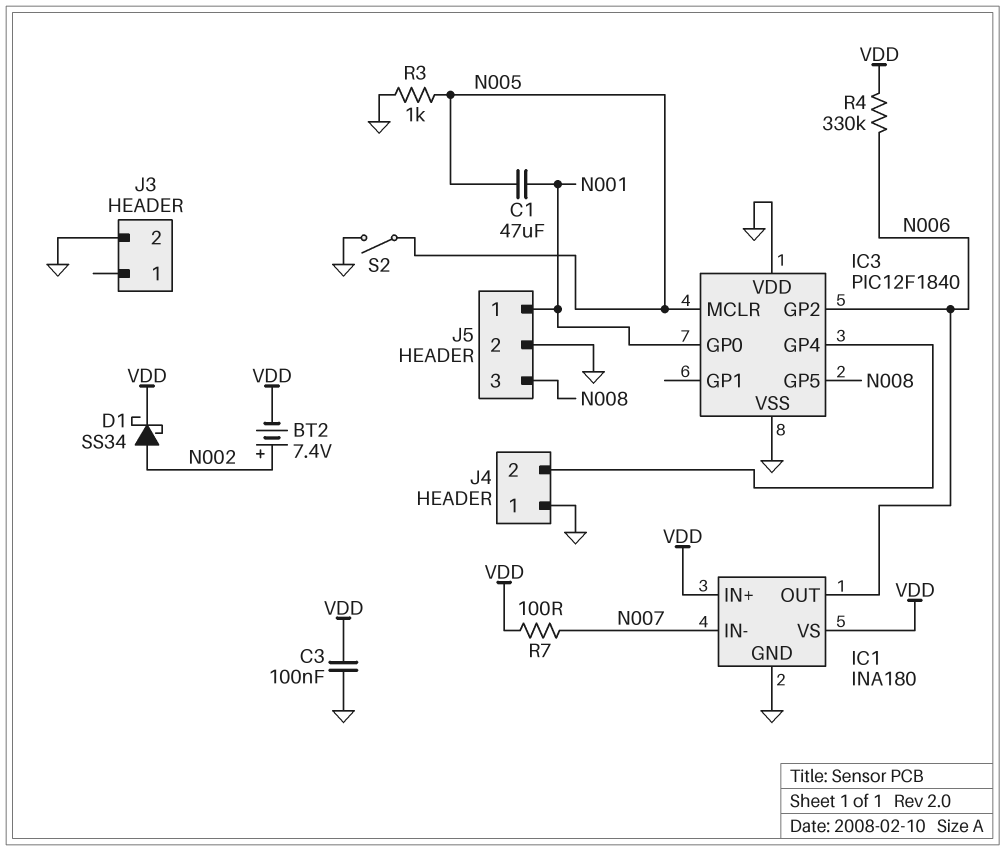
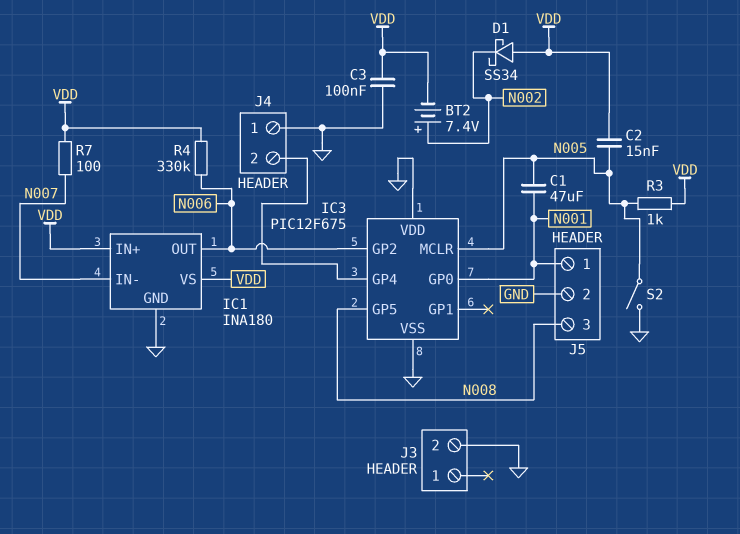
C2: none -> 15nF (N005, VDD)
D1: schottky SS34 (A N002, K VDD) -> schottky SS34 (A VDD, K N002)
IC3: PIC12F1840 -> PIC12F675
R3: 1k (GND, N005) -> 1k (N005, VDD)

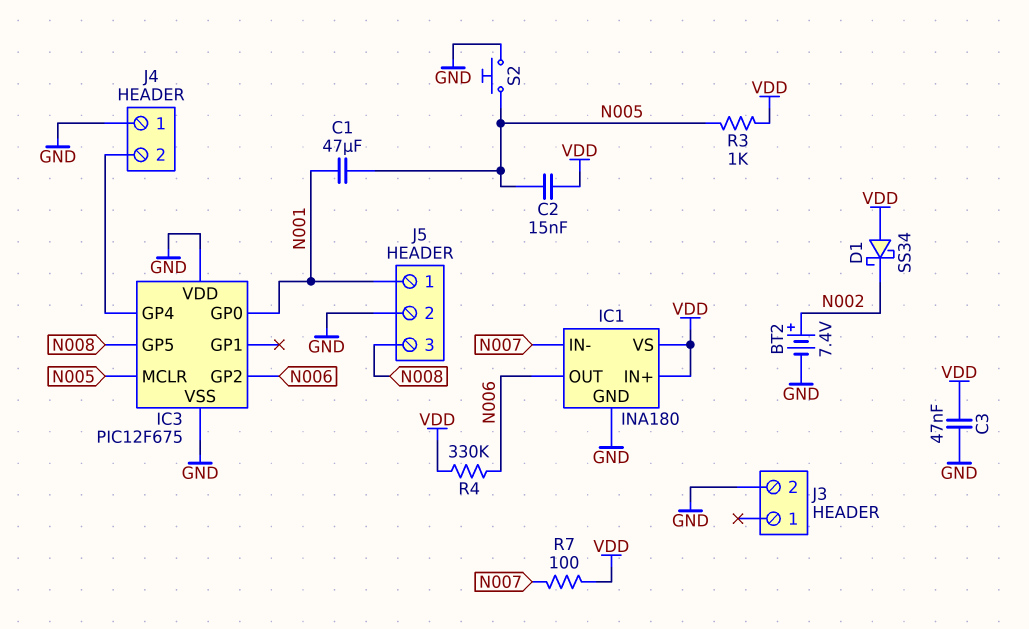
BT2: 7.4V (plus N002, minus VDD) -> 7.4V (plus N002, minus GND)
C3: 100nF (GND, VDD) -> 47nF (GND, VDD)
S2: switch (GND, N005) -> button (GND, N005)

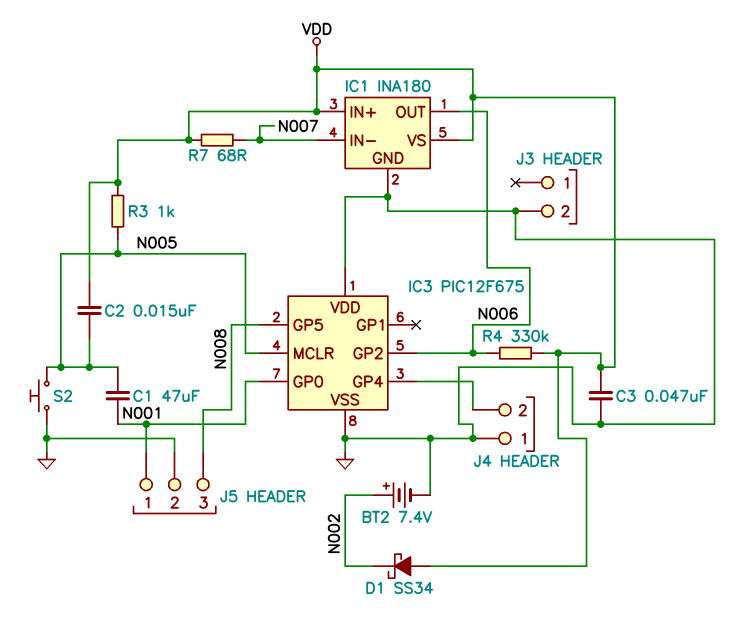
R7: 100 (N007, VDD) -> 68 (N007, VDD)

